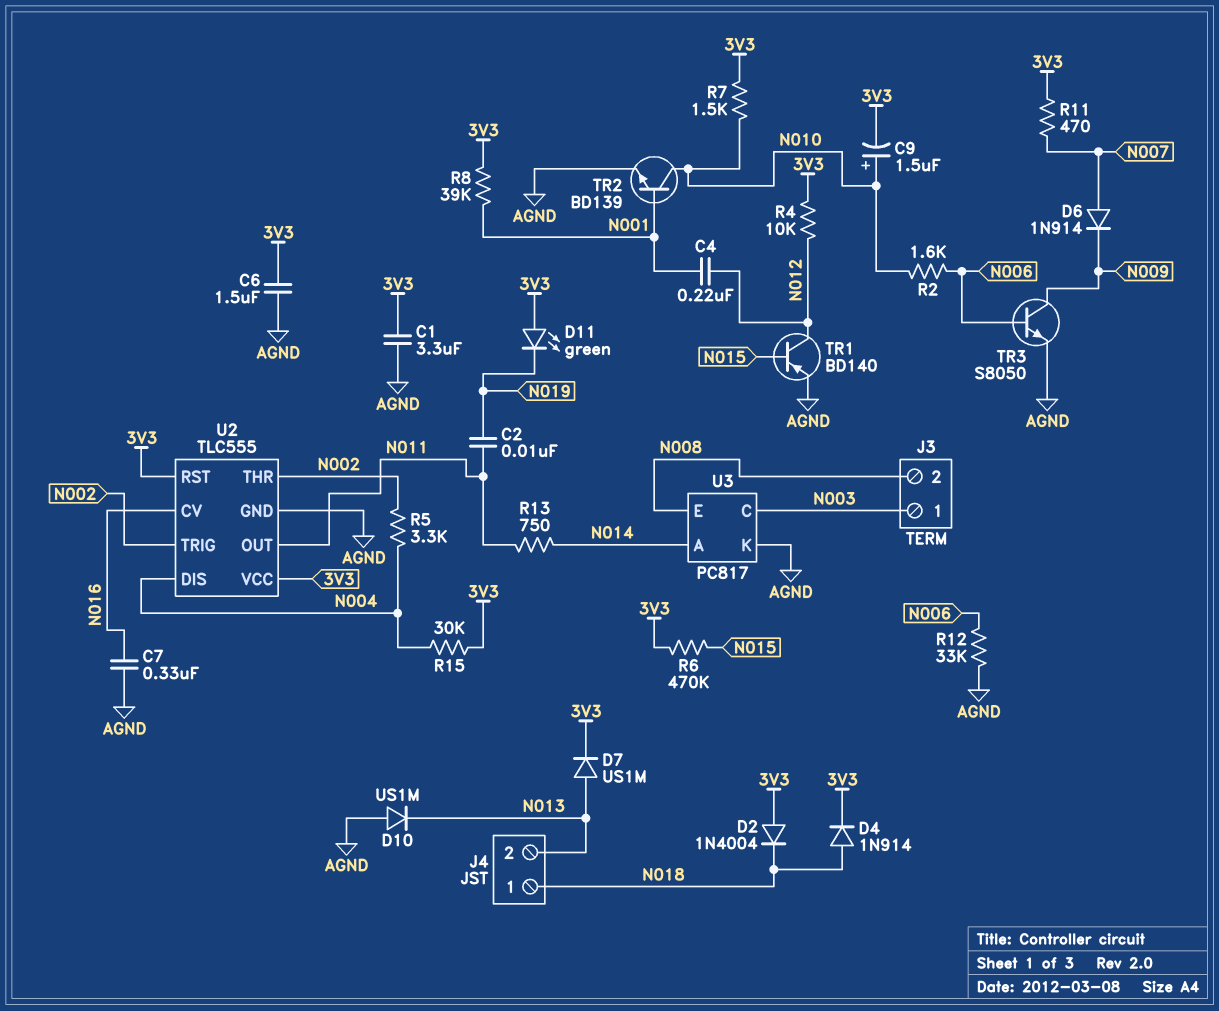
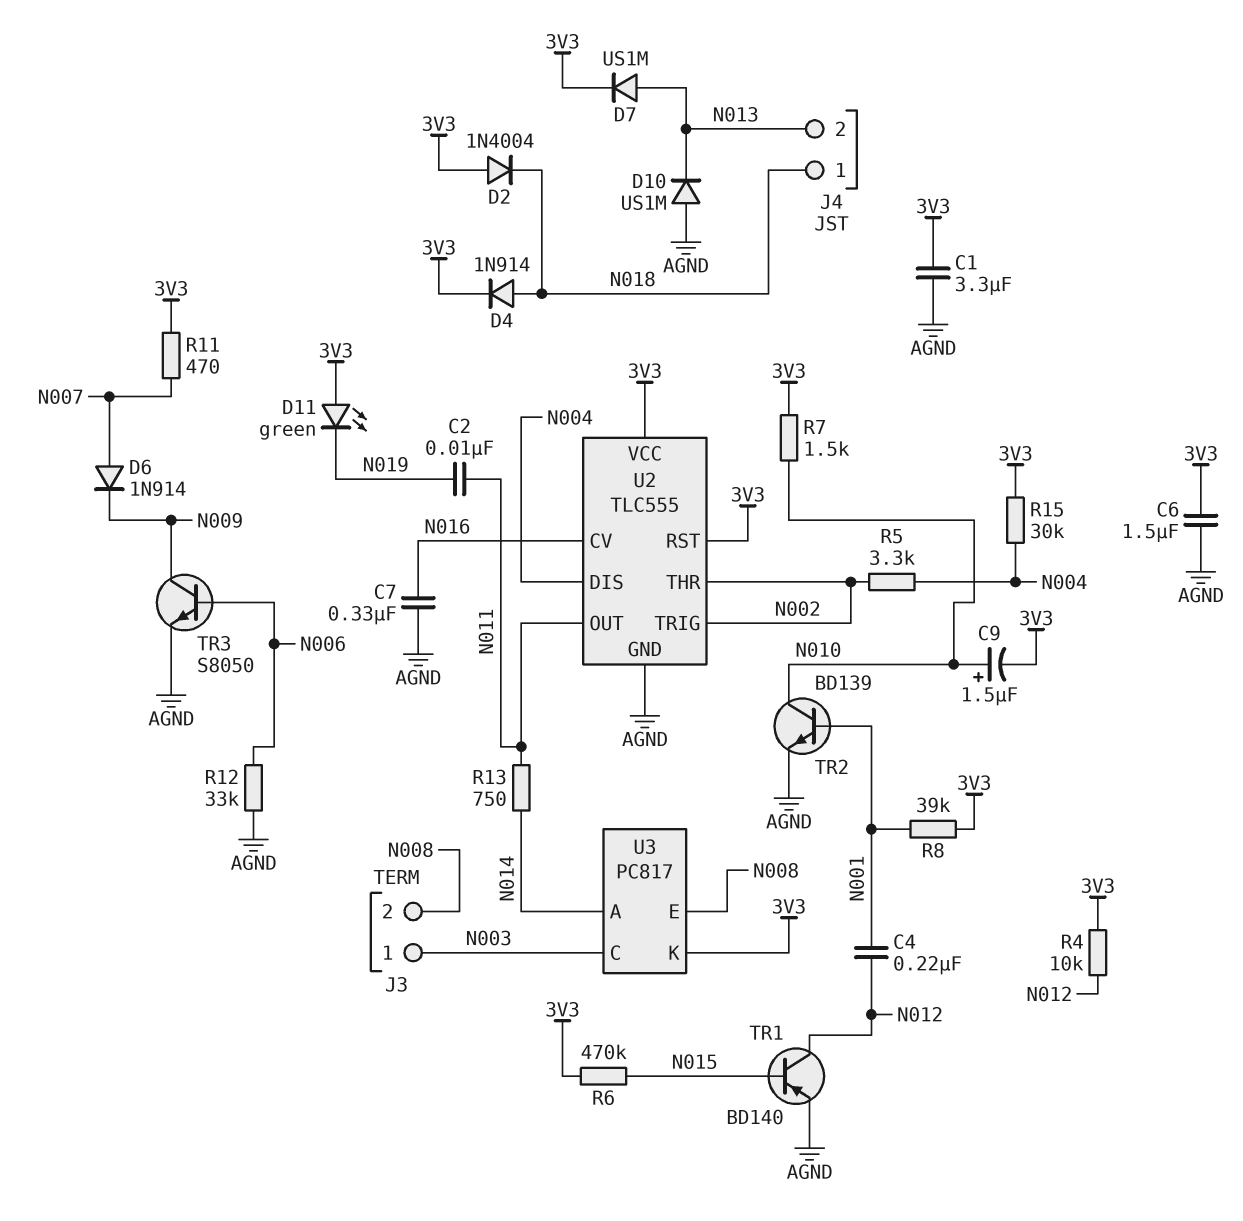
R2: 1.6k (N006, N010) -> none
U3 pin K: AGND -> 3V3

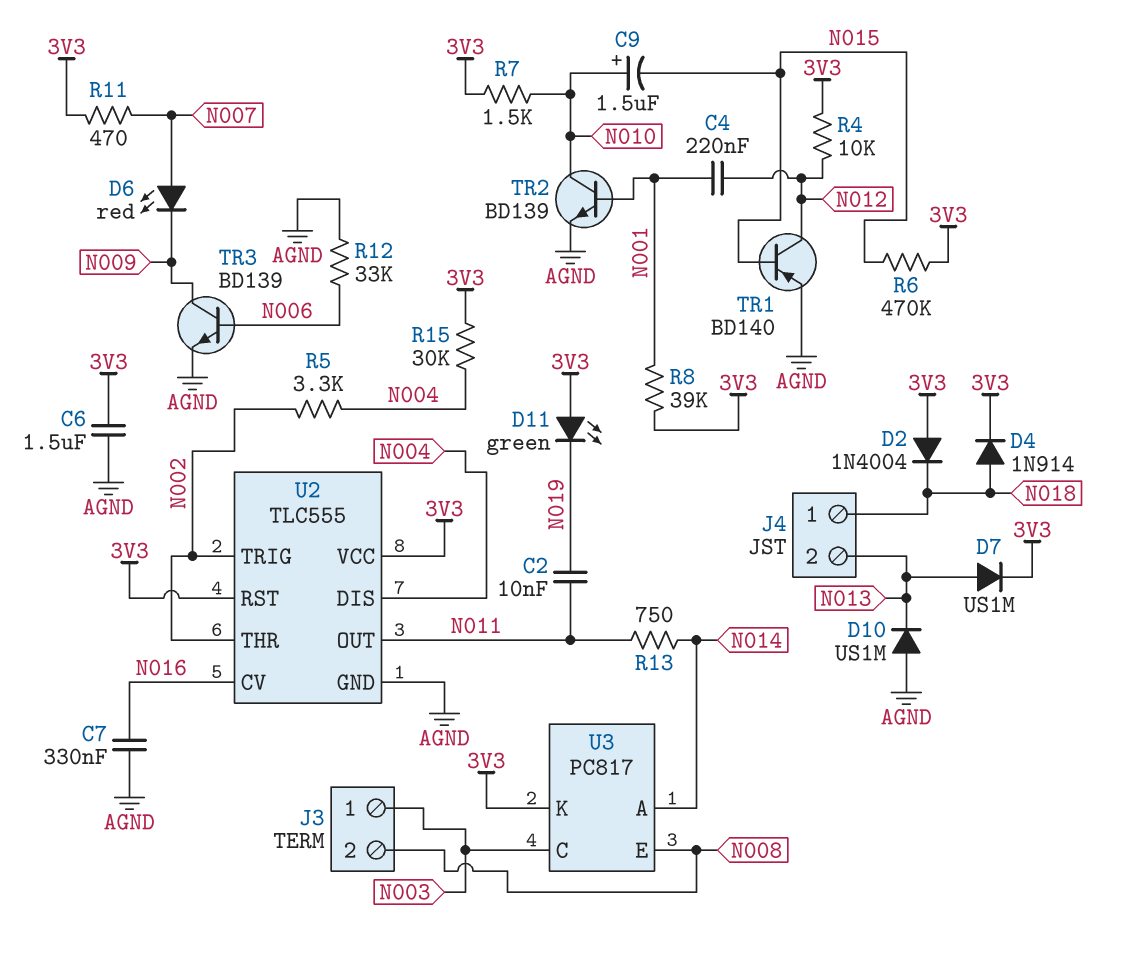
C1: 3.3uF (3V3, AGND) -> none
C9: 1.5uF (plus N010, minus 3V3) -> 1.5uF (plus N010, minus N015)
D6: diode 1N914 (A N007, K N009) -> LED red (A N007, K N009)
TR3: NPN S8050 (B N006, C N009, E AGND) -> NPN BD139 (B N006, C N009, E AGND)

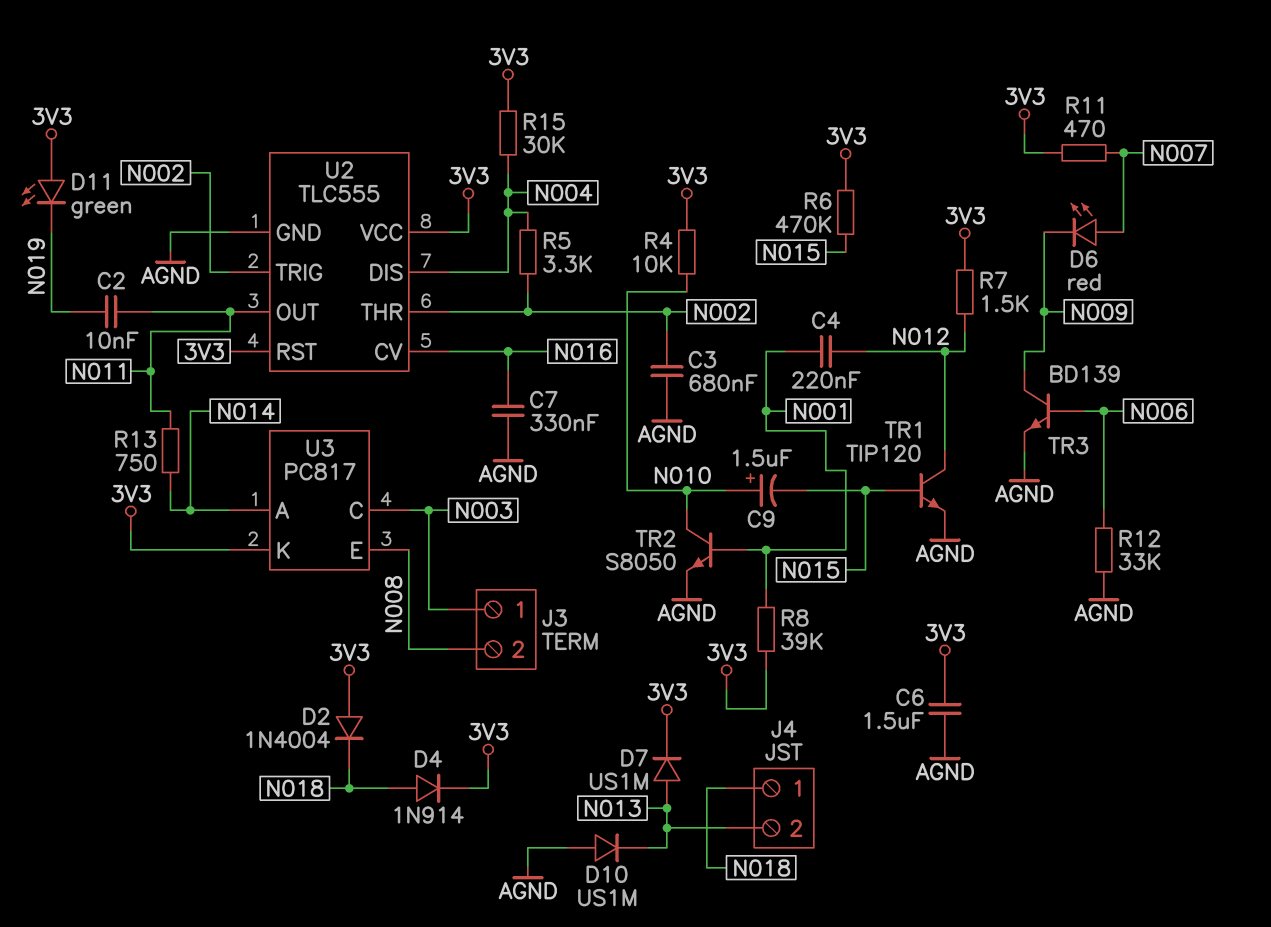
C3: none -> 680nF (AGND, N002)
R4: 10k (3V3, N012) -> 10k (3V3, N010)
R7: 1.5k (3V3, N010) -> 1.5k (3V3, N012)
TR1: PNP BD140 (B N015, C N012, E AGND) -> NPN TIP120 (B N015, C N012, E AGND)
TR2: NPN BD139 (B N001, C N010, E AGND) -> NPN S8050 (B N001, C N010, E AGND)

